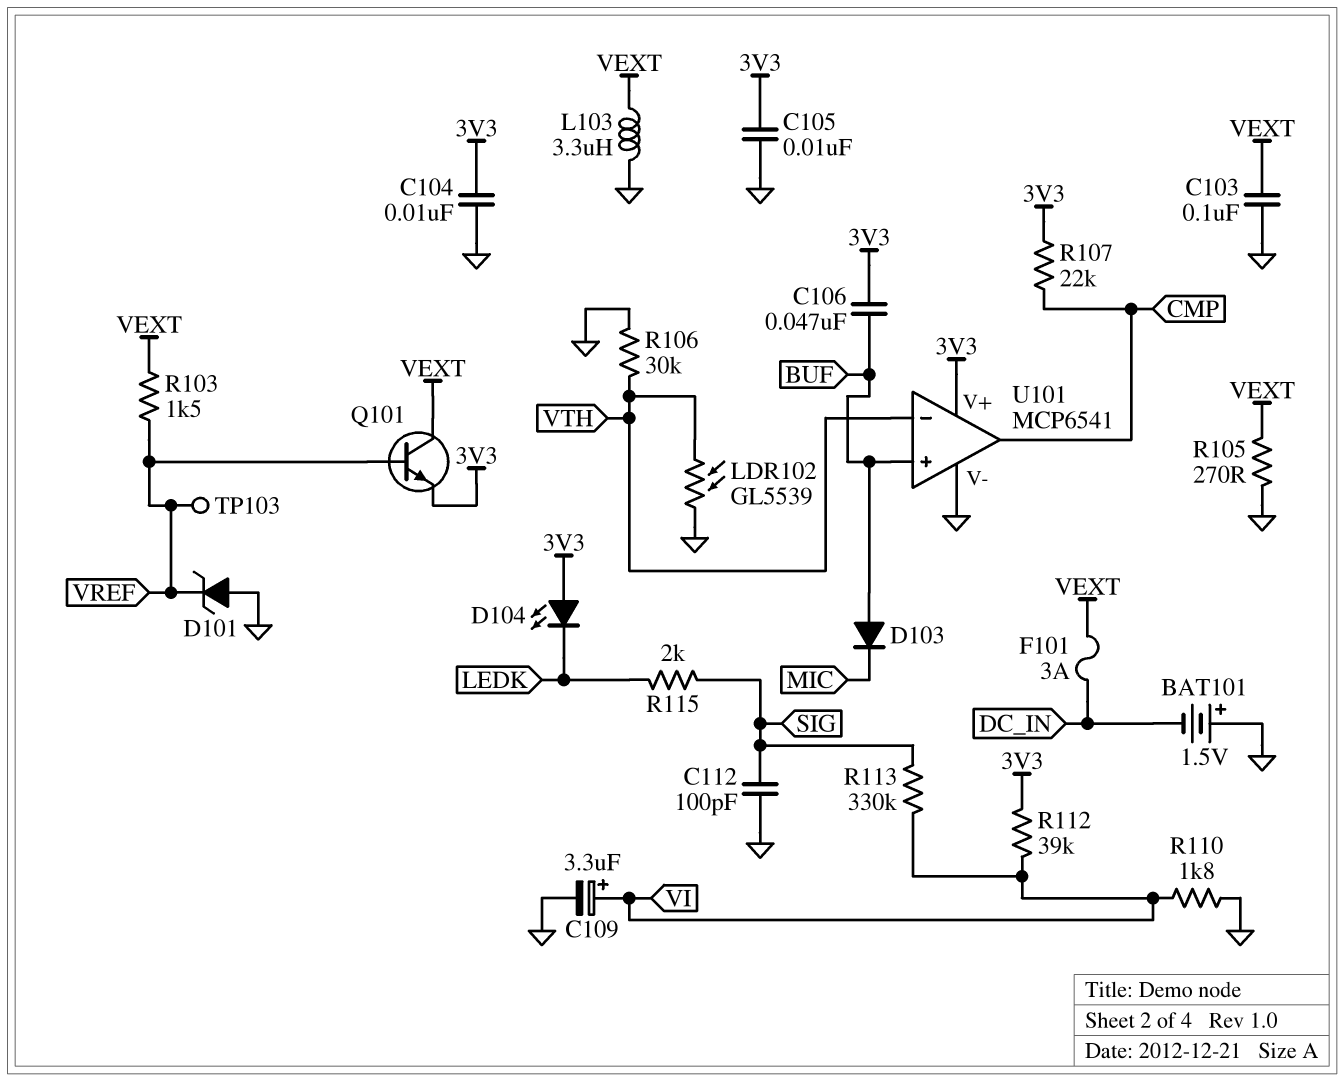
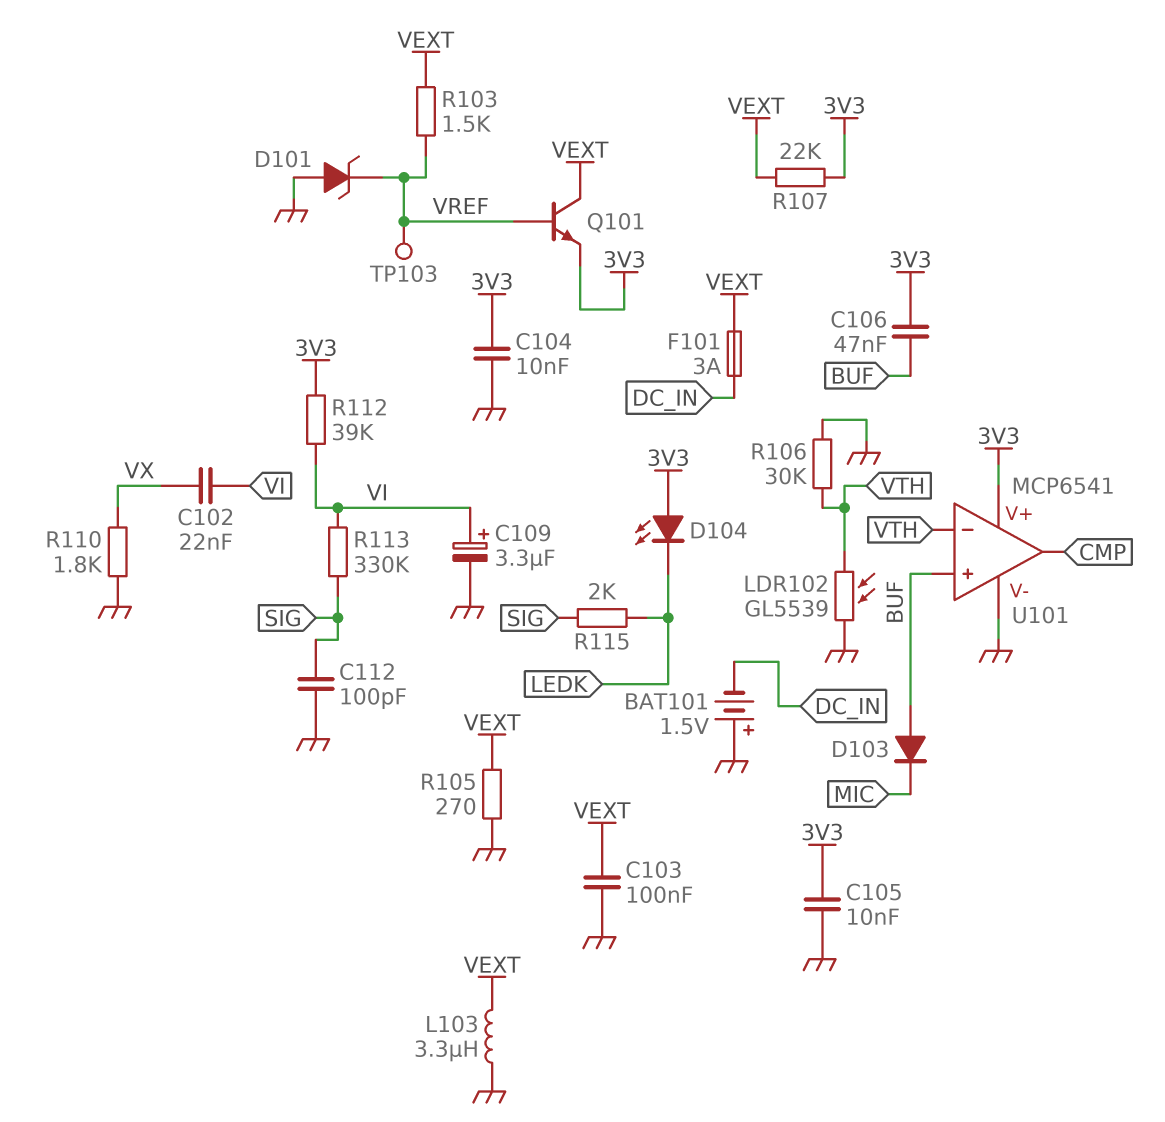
C102: none -> 22nF (VI, VX)
R107: 22k (3V3, CMP) -> 22k (3V3, VEXT)
R110: 1.8k (GND, VI) -> 1.8k (GND, VX)

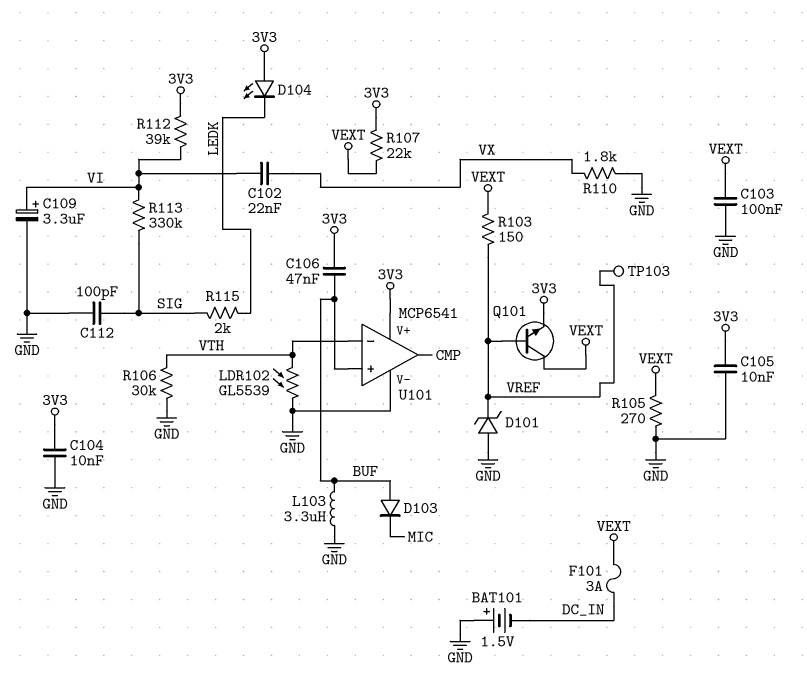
L103: 3.3uH (GND, VEXT) -> 3.3uH (BUF, GND)
R103: 1.5k (VEXT, VREF) -> 150 (VEXT, VREF)

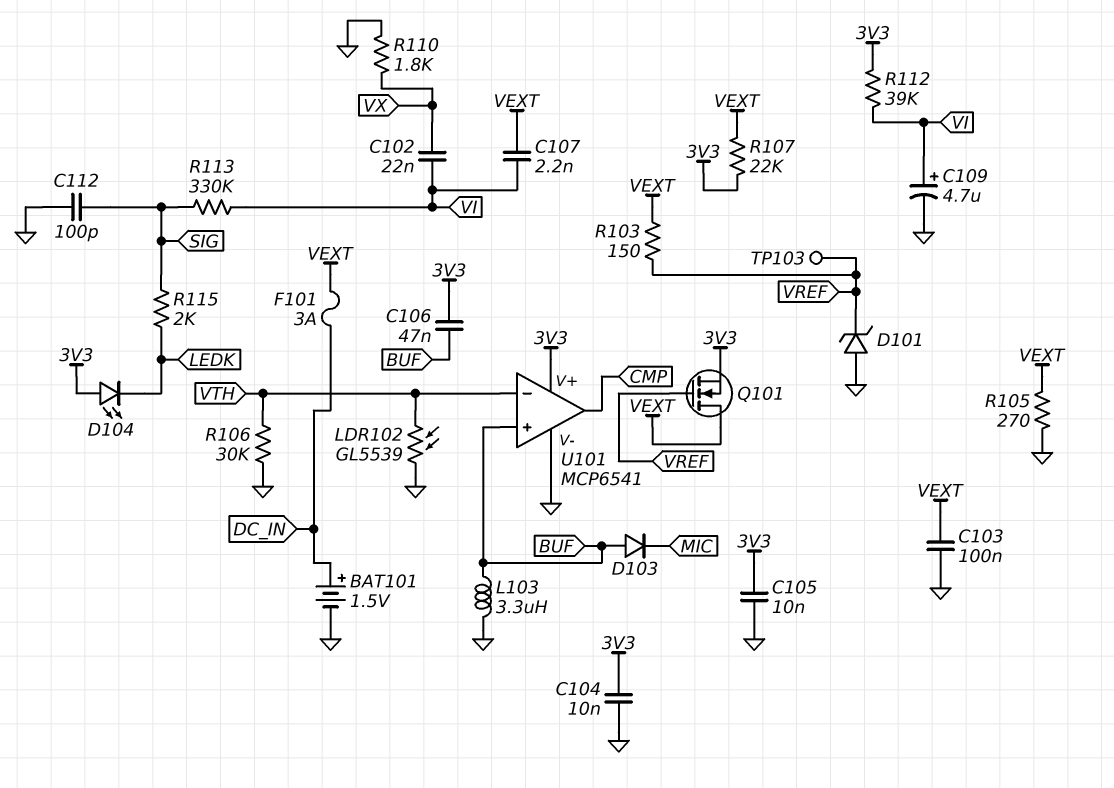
BAT101: 1.5V (plus GND, minus DC_IN) -> 1.5V (plus DC_IN, minus GND)
C107: none -> 2.2nF (VEXT, VI)
C109: 3.3uF (plus VI, minus GND) -> 4.7uF (plus VI, minus GND)
Q101: NPN (B VREF, C VEXT, E 3V3) -> NMOS (G VREF, D VEXT, S 3V3)

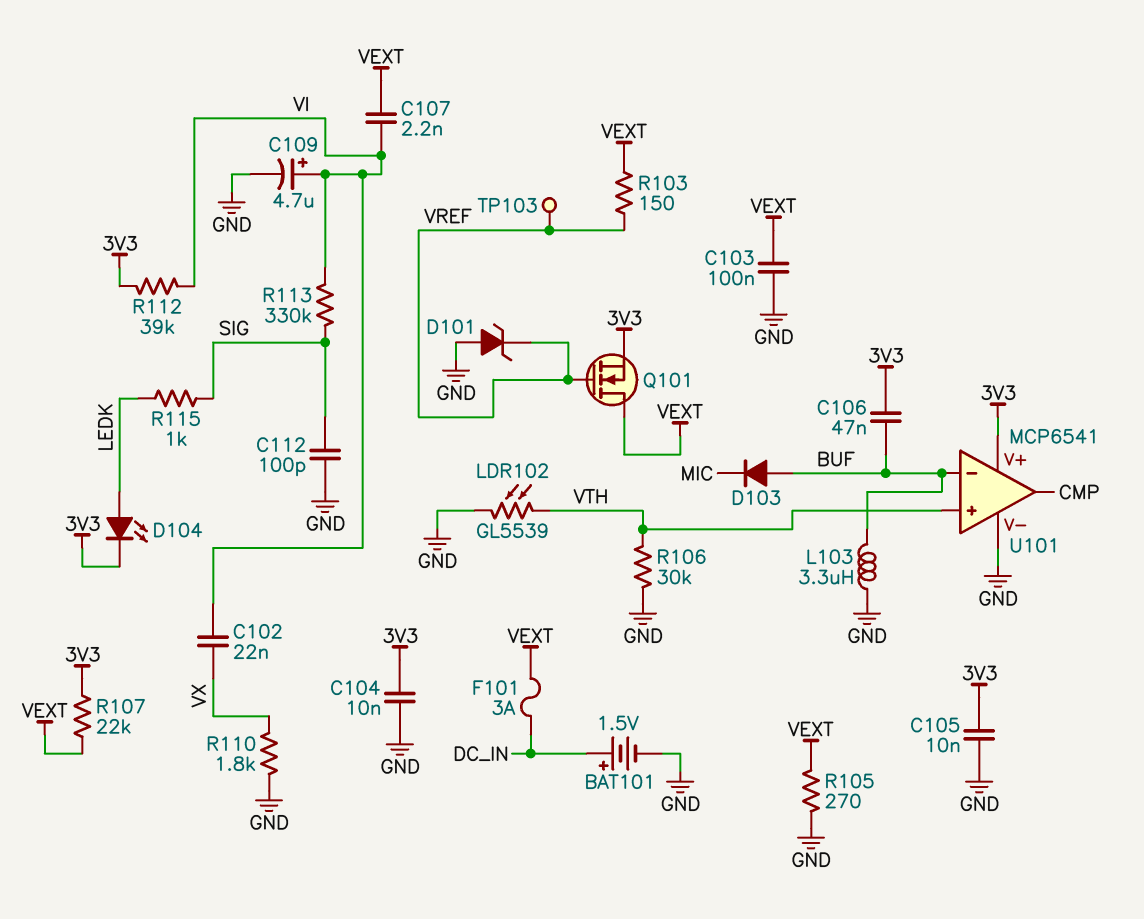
D104: LED (A 3V3, K LEDK) -> LED (A LEDK, K 3V3)
R115: 2k (LEDK, SIG) -> 1k (LEDK, SIG)
U101 pin in+: BUF -> VTH
U101 pin in-: VTH -> BUF

